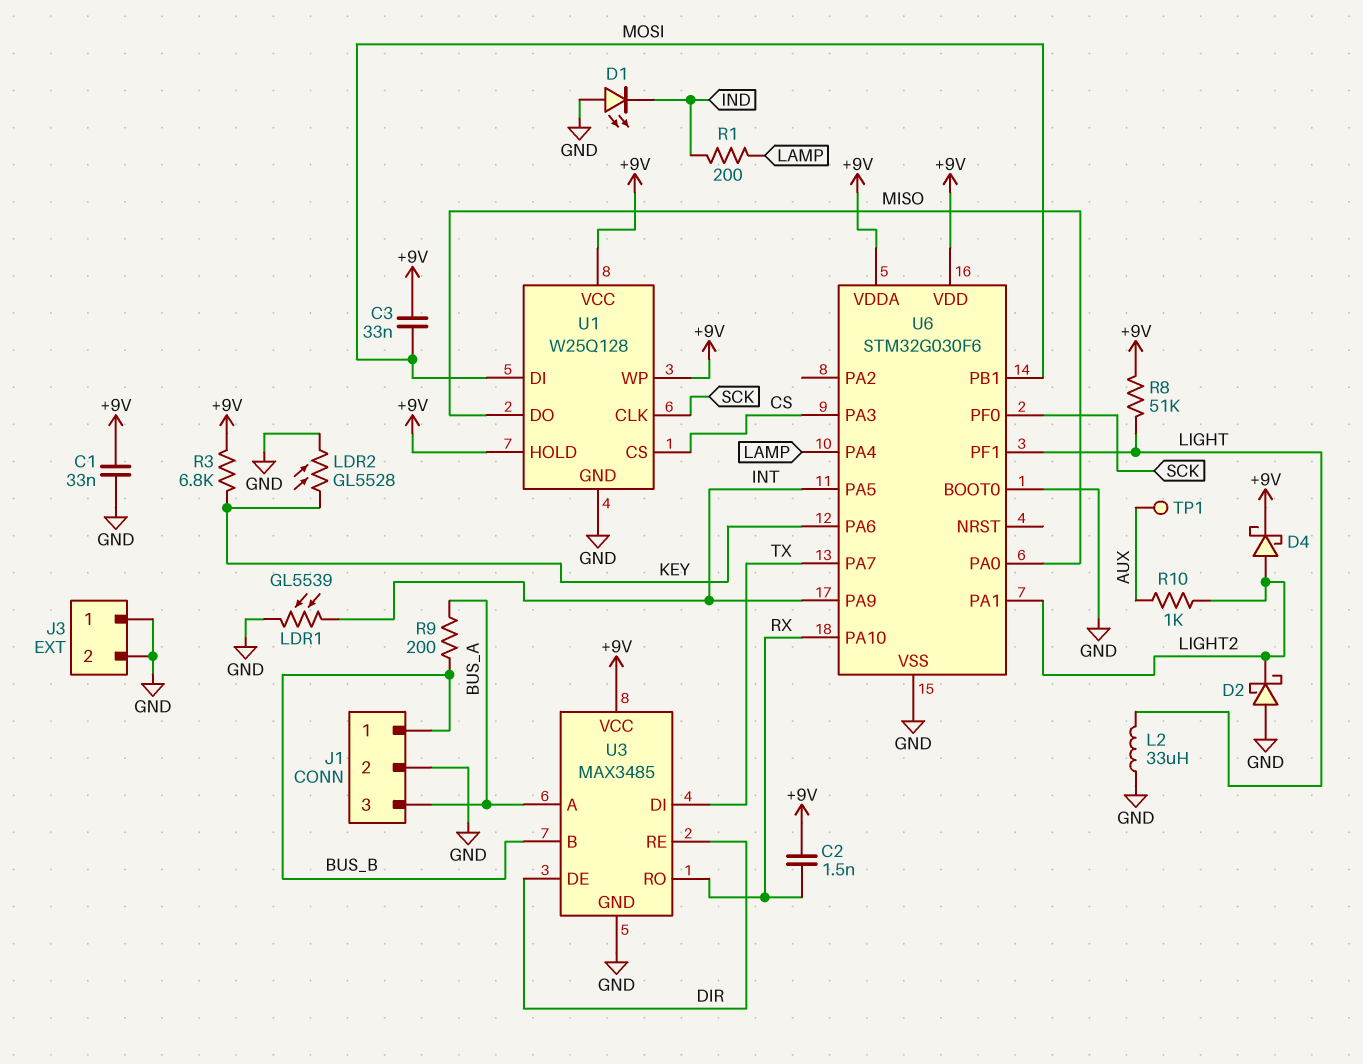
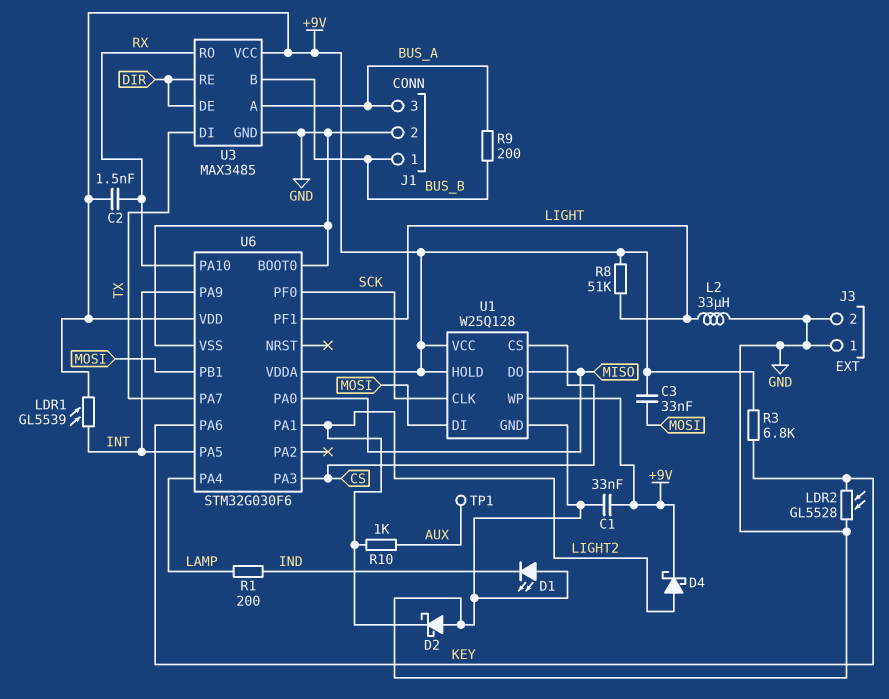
LDR1: GL5539 (GND, INT) -> GL5539 (+9V, INT)

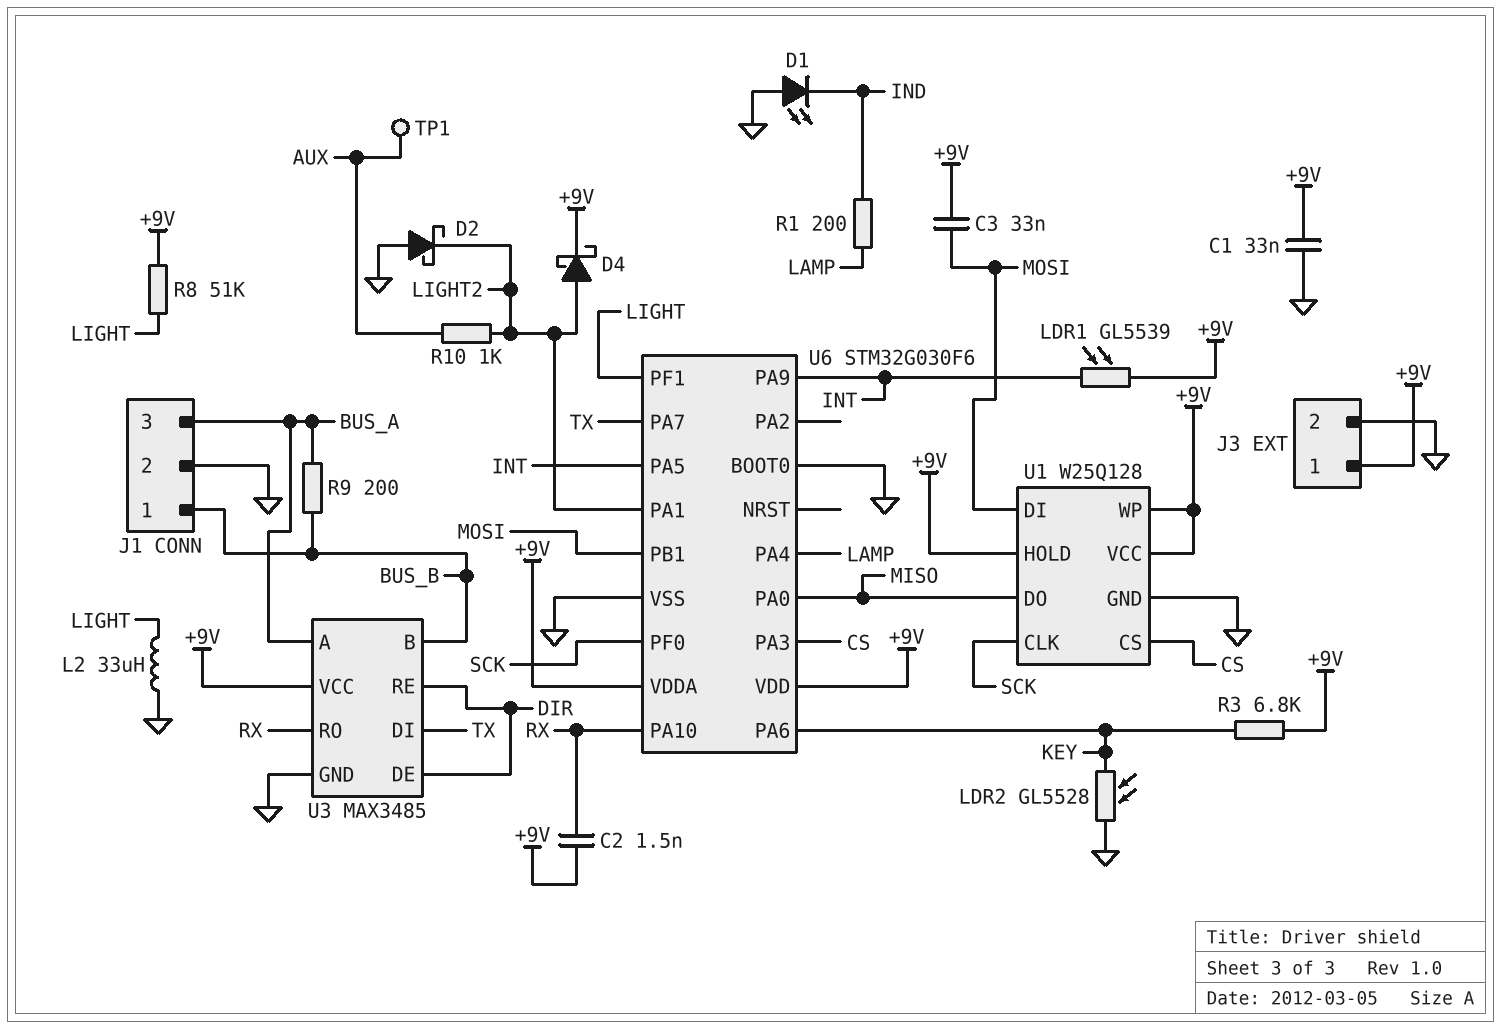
J3 pin 1: GND -> +9V

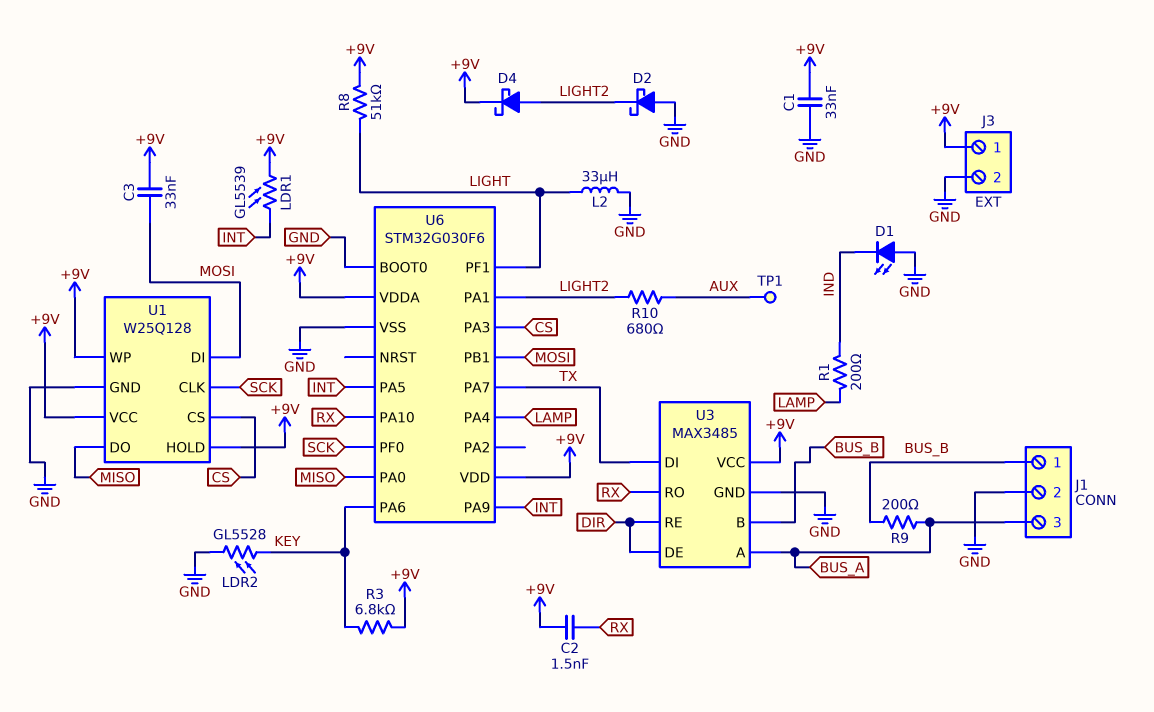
R10: 1k (AUX, LIGHT2) -> 680 (AUX, LIGHT2)

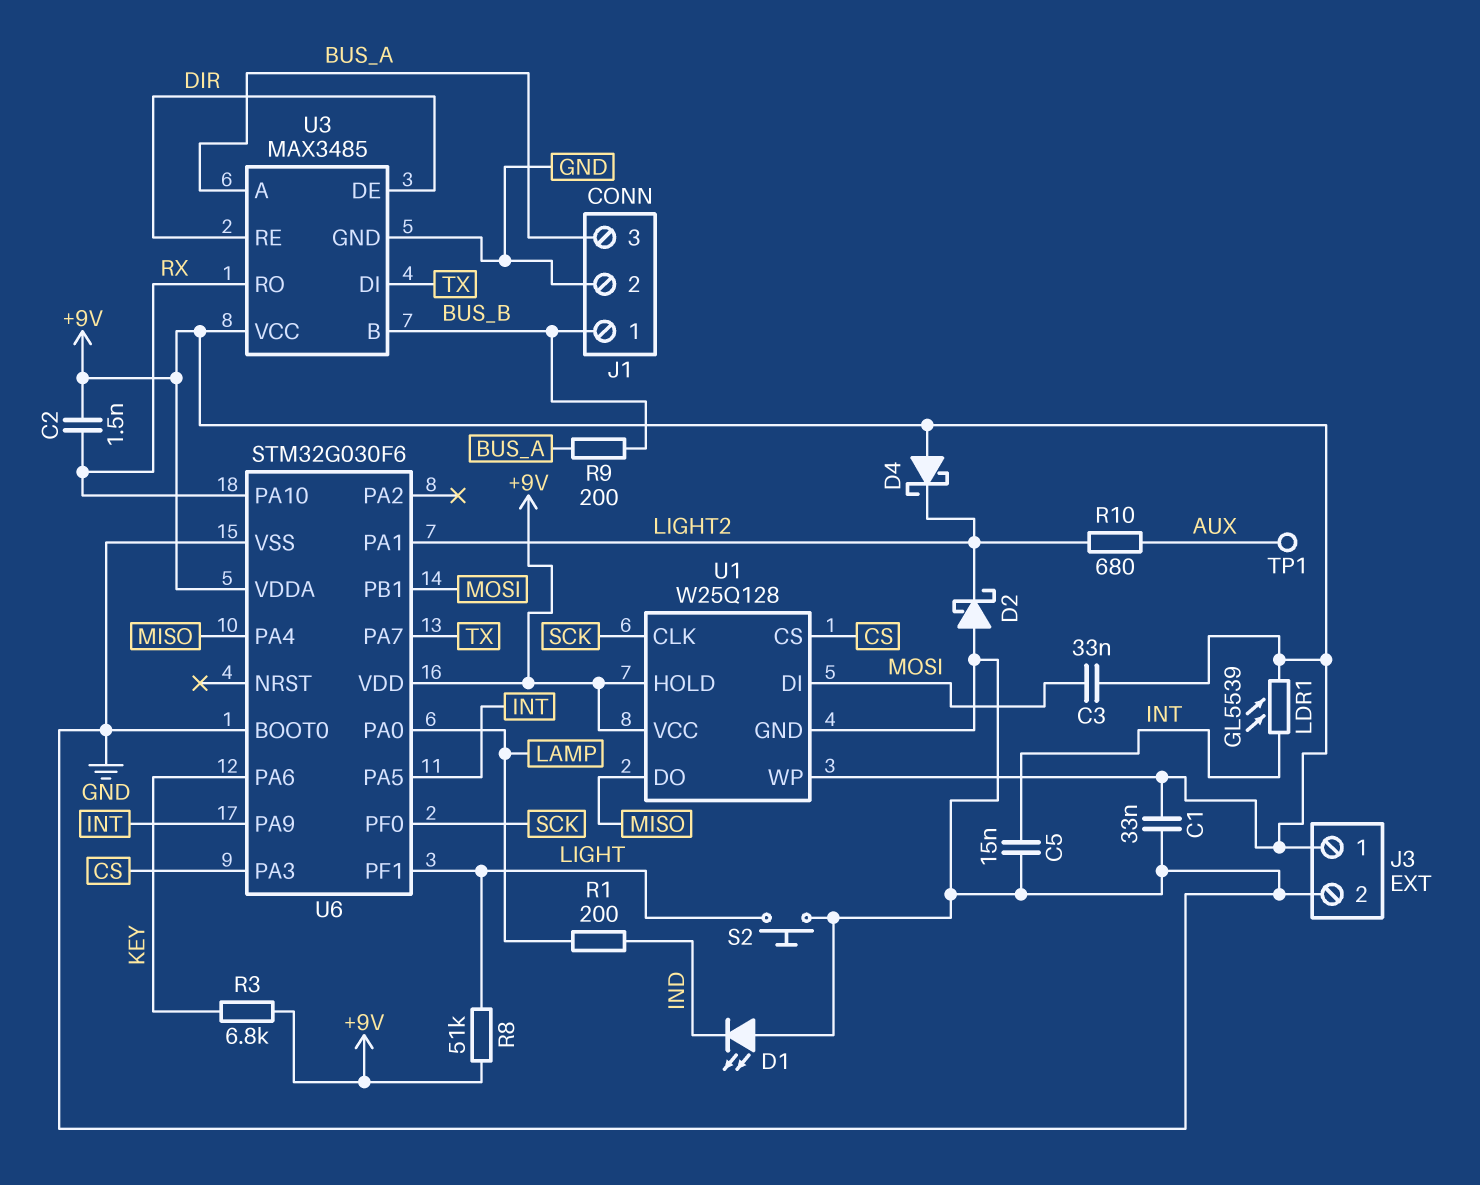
C5: none -> 15nF (GND, INT)
D4: schottky (A LIGHT2, K +9V) -> schottky (A +9V, K LIGHT2)
L2: 33uH (GND, LIGHT) -> none
LDR2: GL5528 (GND, KEY) -> none
S2: none -> button (GND, LIGHT)
U6 pin PA0: MISO -> LAMP
U6 pin PA4: LAMP -> MISO

